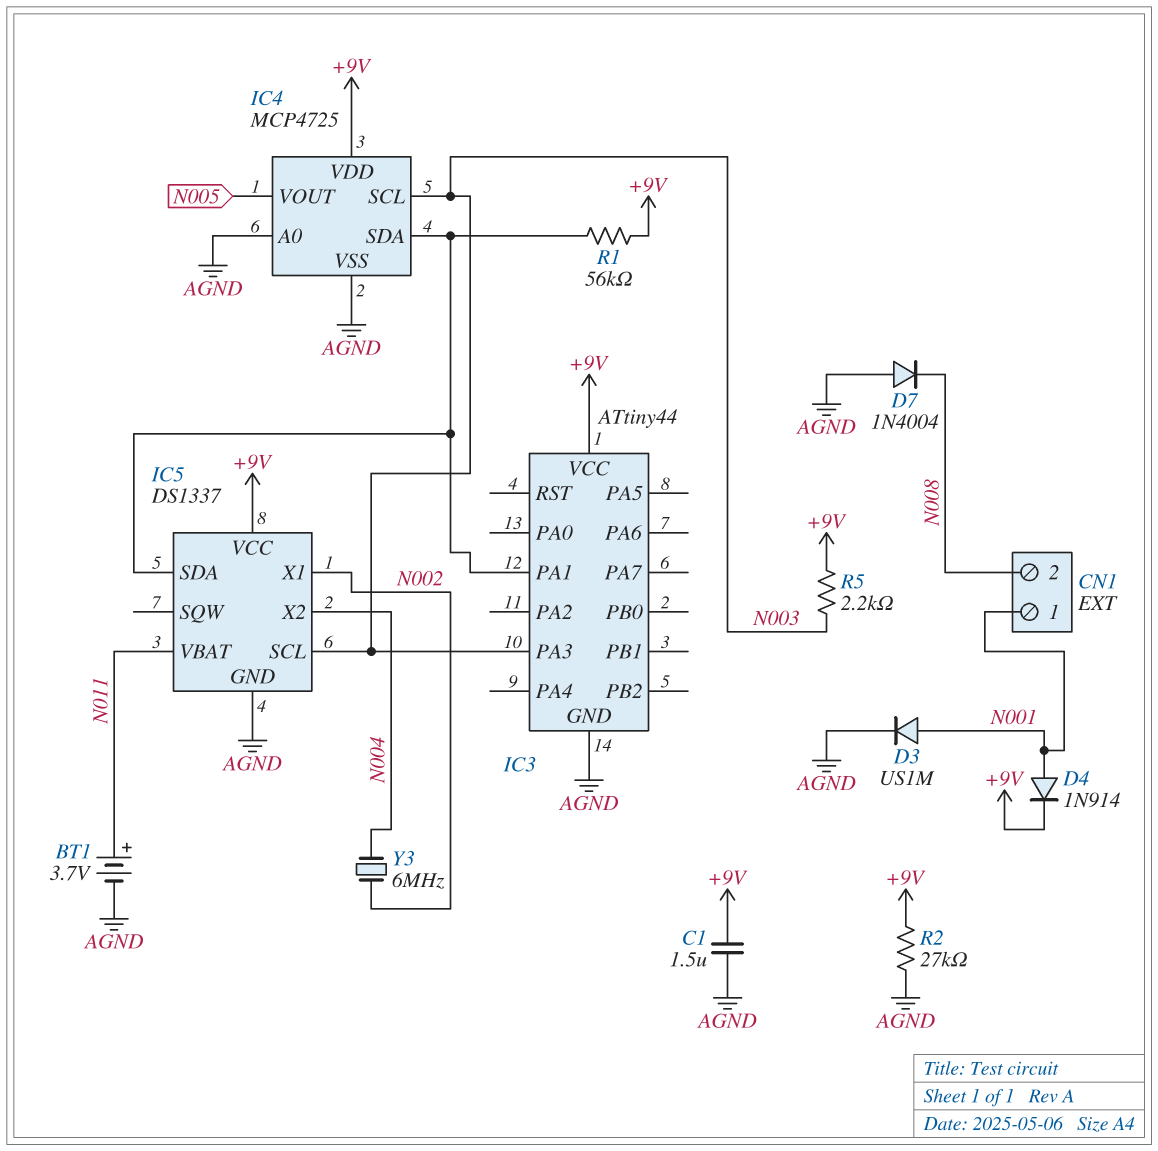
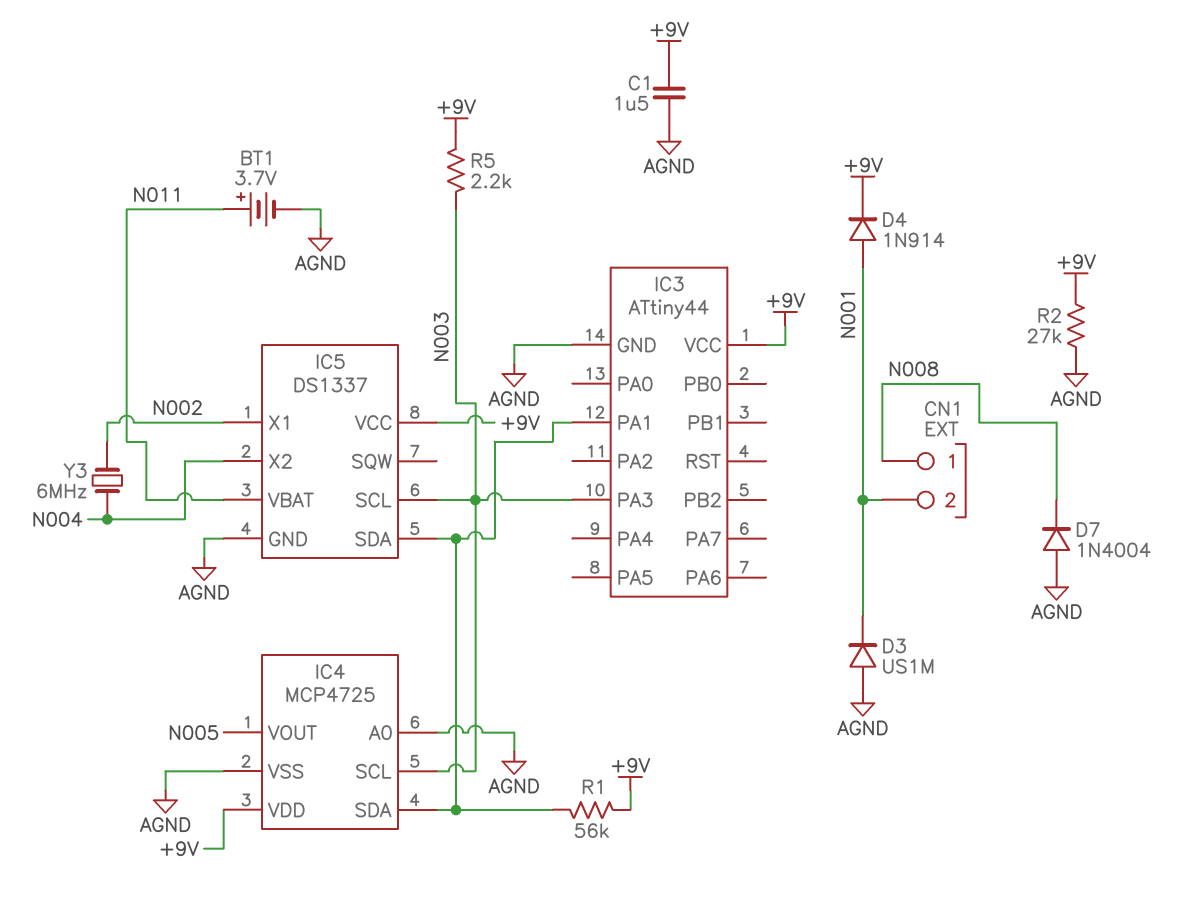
CN1 pin 1: N001 -> N008
CN1 pin 2: N008 -> N001
D3: diode US1M (A N001, K AGND) -> diode US1M (A AGND, K N001)

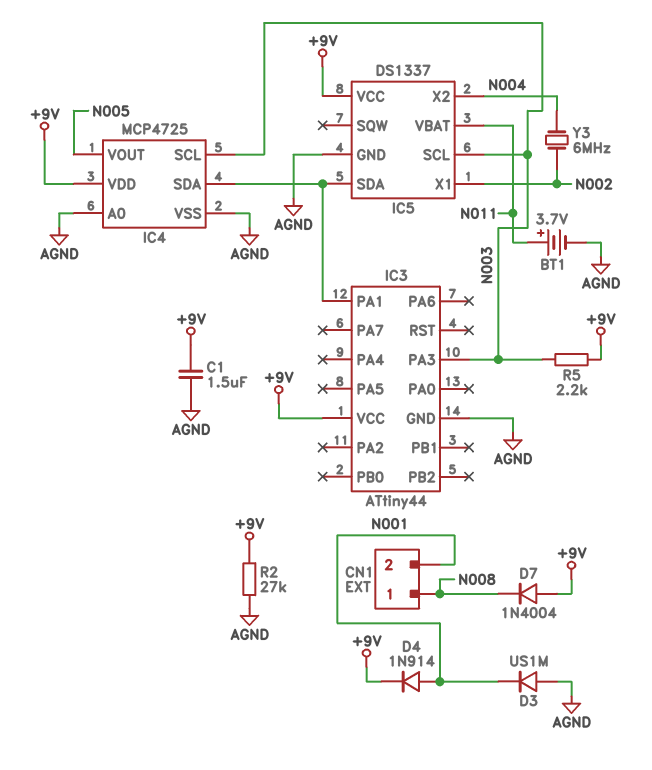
D7: diode 1N4004 (A AGND, K N008) -> diode 1N4004 (A +9V, K N008)
R1: 56k (+9V, IC3/PA1) -> none

